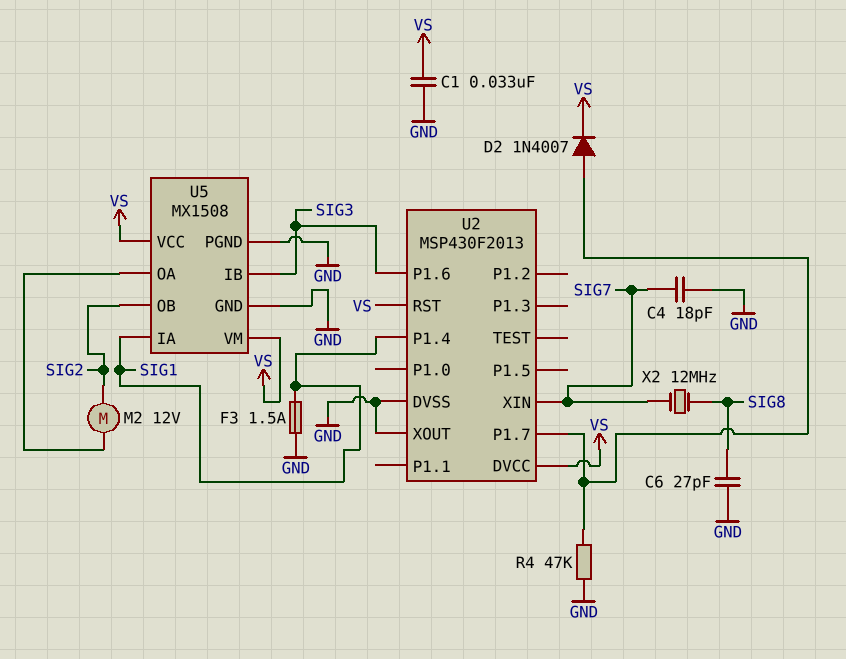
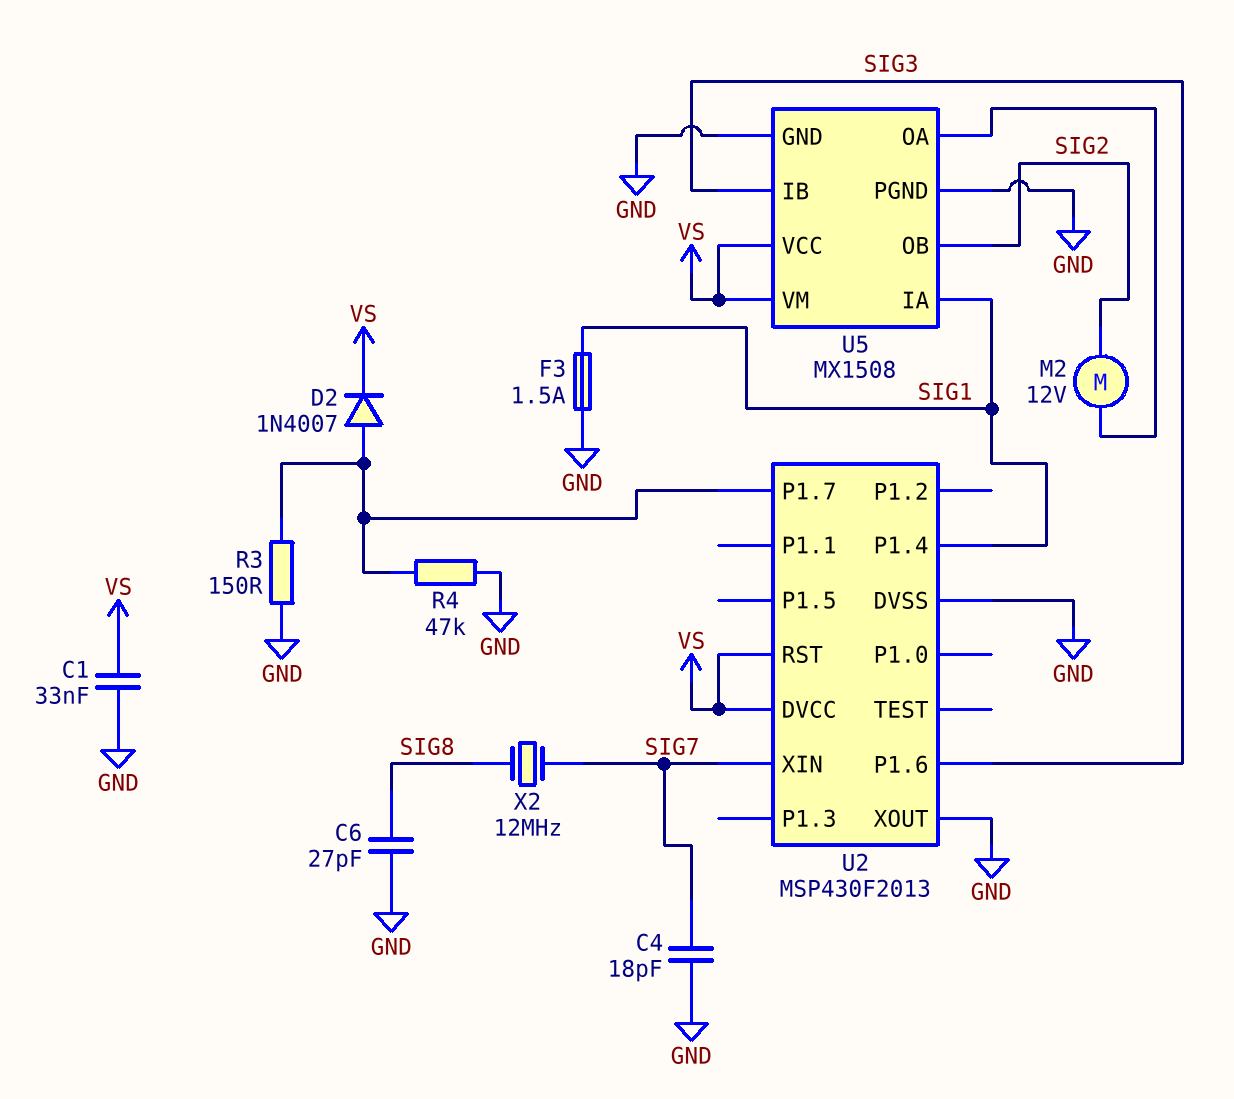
R3: none -> 150 (GND, U2/P1.7)

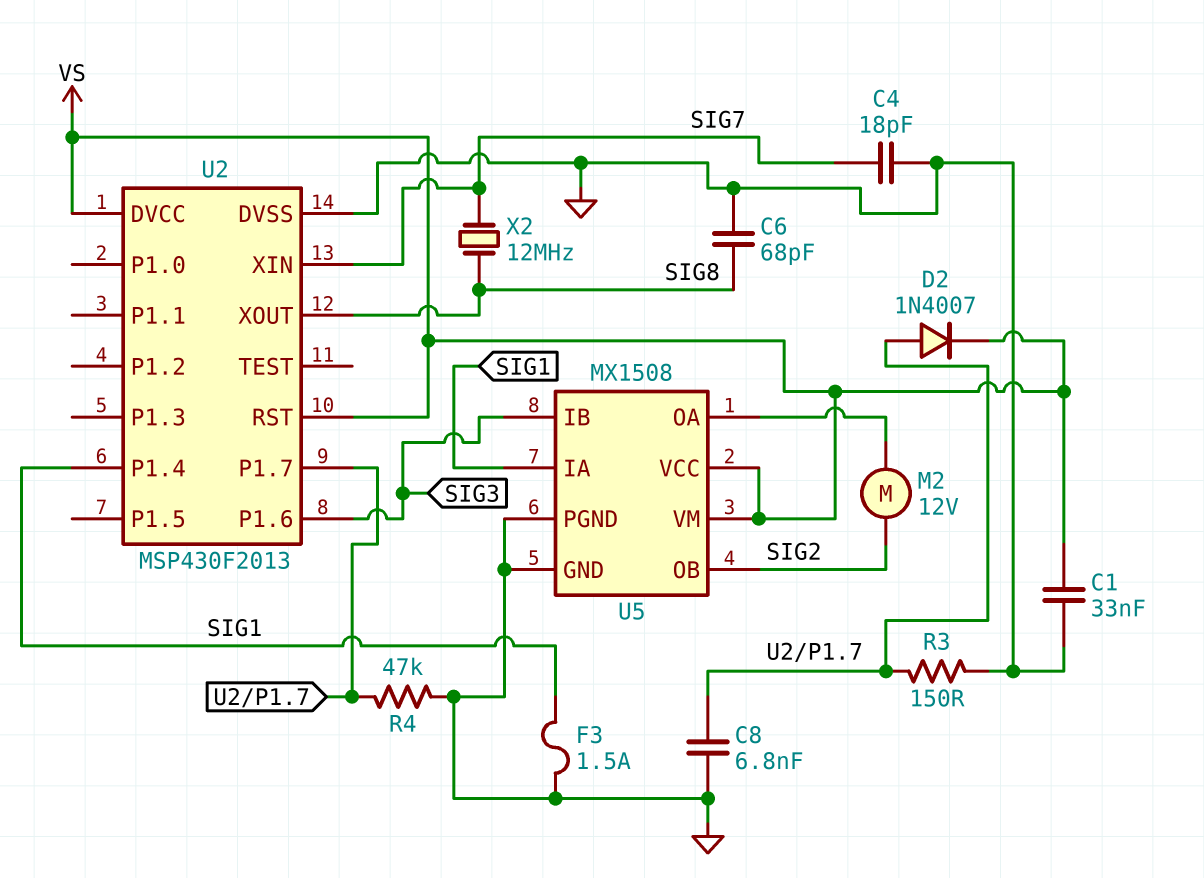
C6: 27pF (GND, SIG8) -> 68pF (GND, SIG8)
C8: none -> 6.8nF (GND, U2/P1.7)
U2 pin XOUT: GND -> SIG8

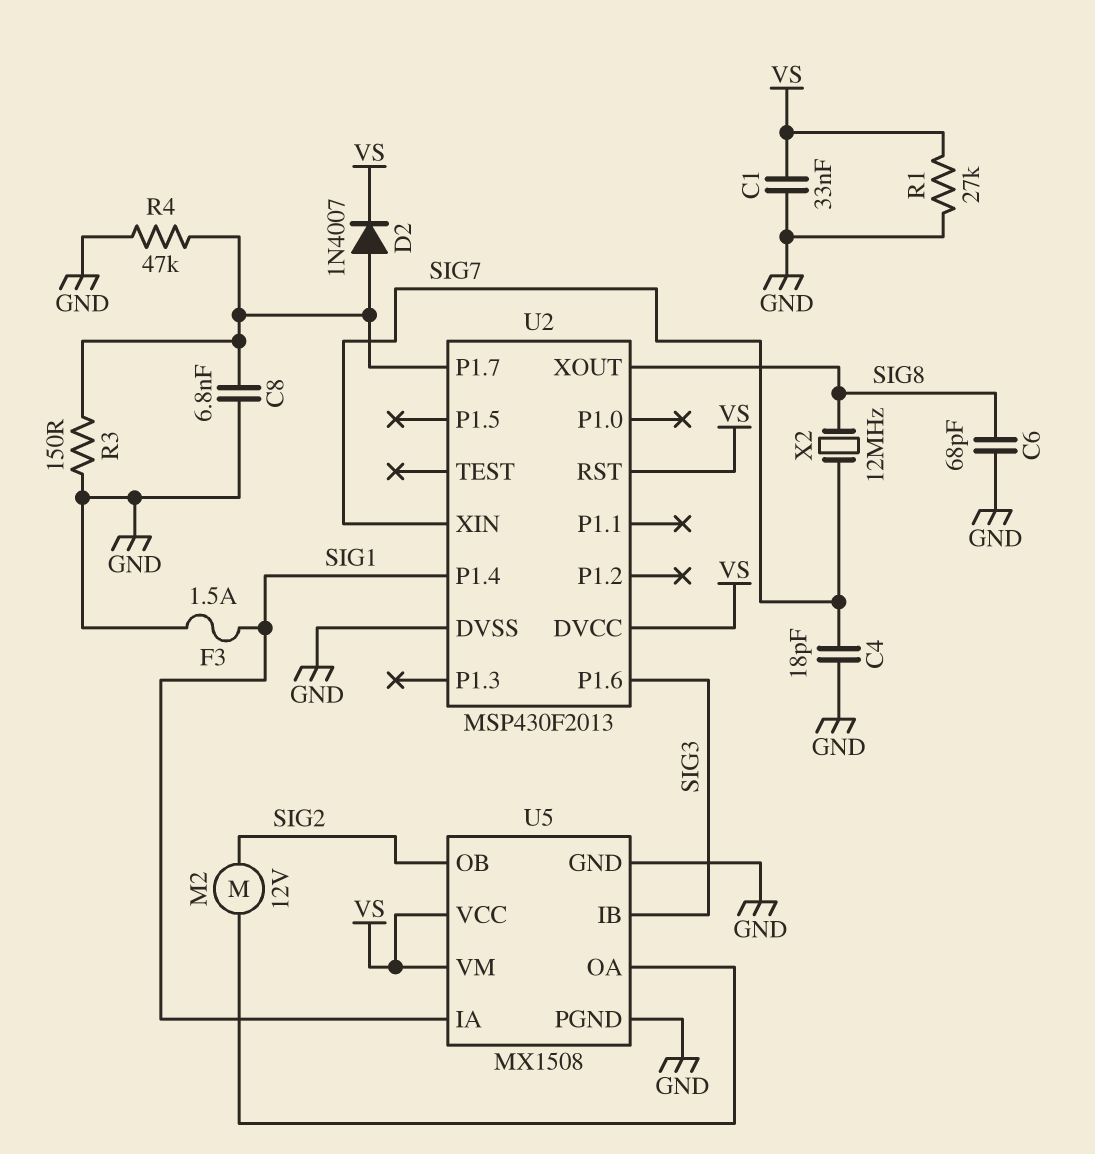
R1: none -> 27k (GND, VS)

